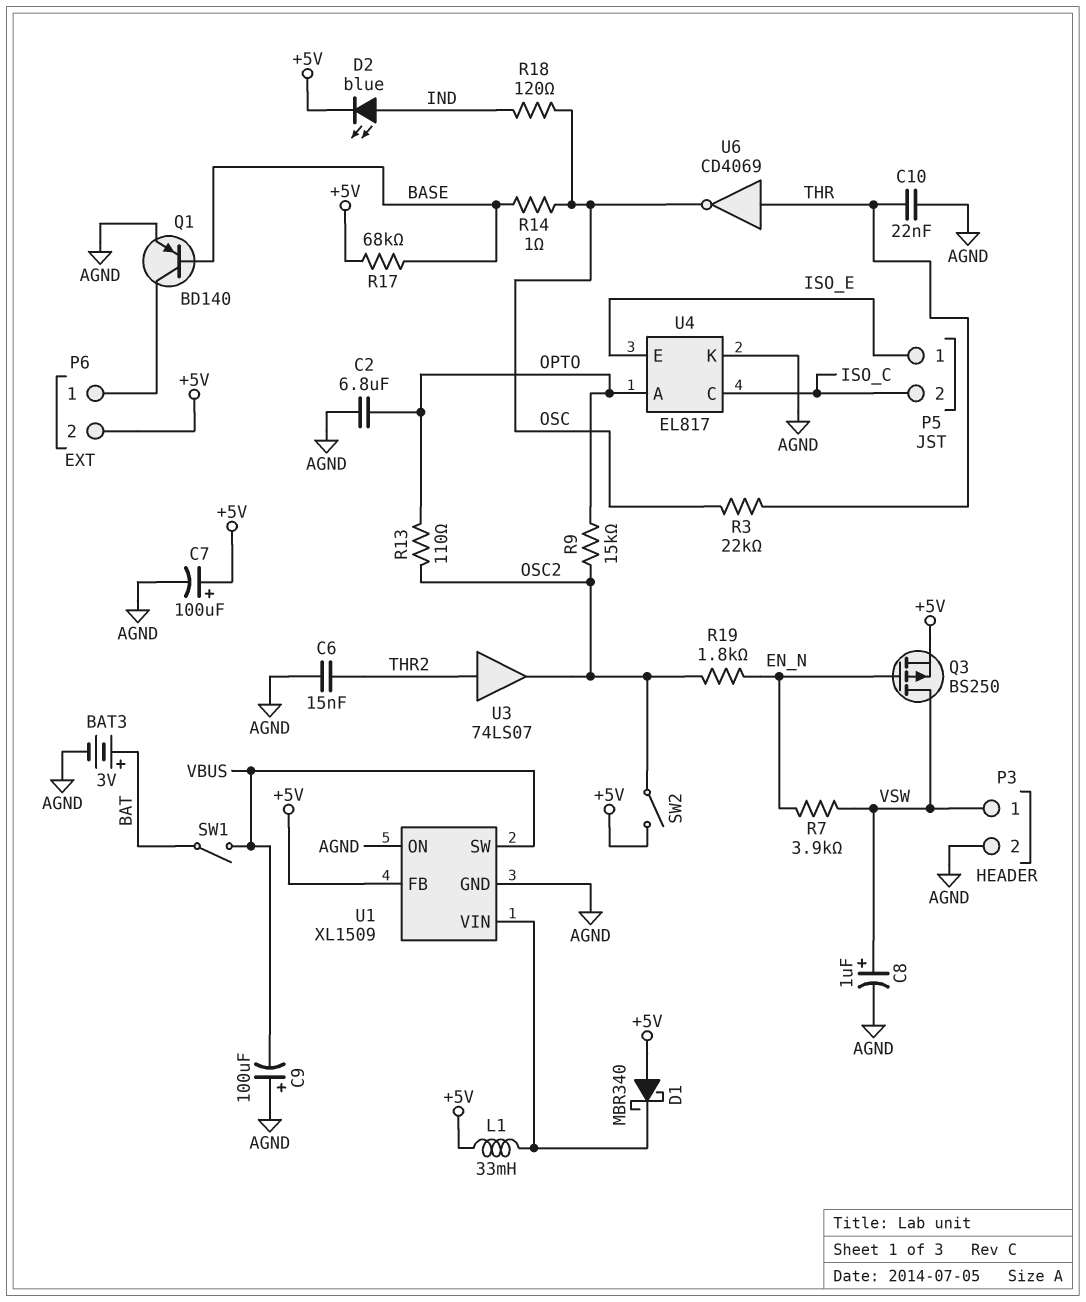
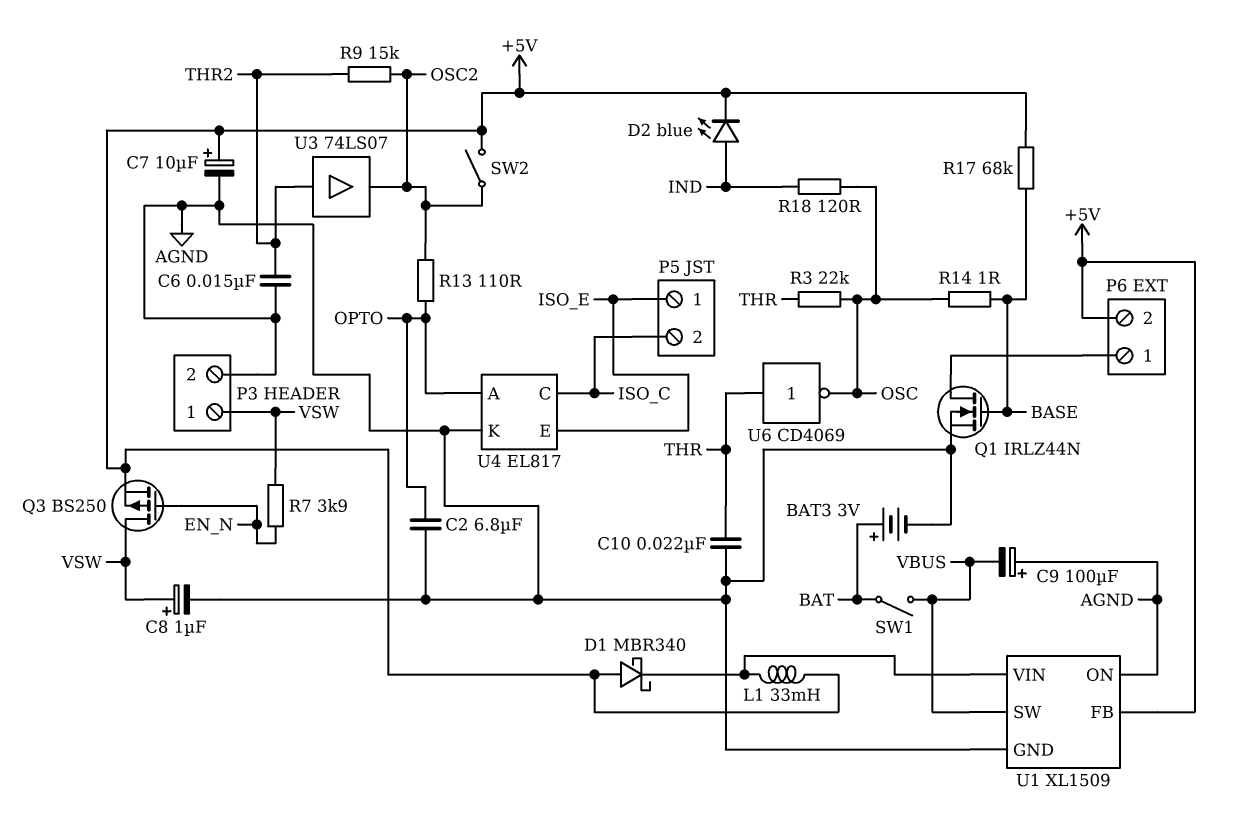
C7: 100uF (plus +5V, minus AGND) -> 10uF (plus +5V, minus AGND)
Q1: PNP BD140 (B BASE, C P6/1, E AGND) -> NMOS IRLZ44N (G BASE, D P6/1, S AGND)
R9: 15k (OPTO, OSC2) -> 15k (OSC2, THR2)
R19: 1.8k (EN_N, OSC2) -> none

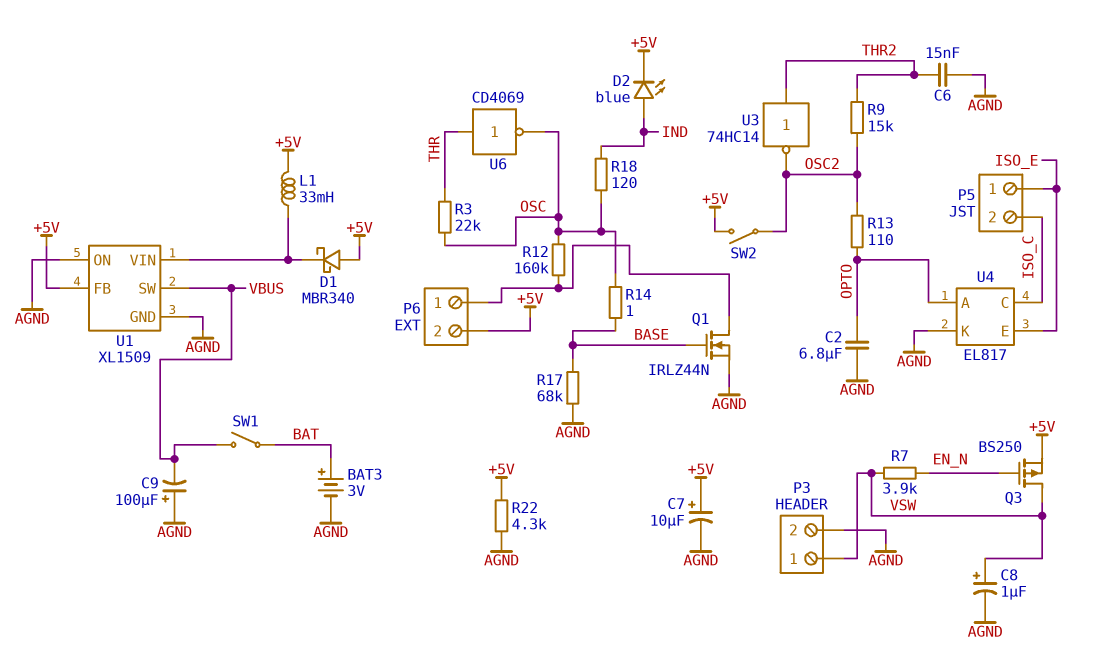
C10: 22nF (AGND, THR) -> none
R12: none -> 160k (OSC, P6/1)
R17: 68k (+5V, BASE) -> 68k (AGND, BASE)
R22: none -> 4.3k (+5V, AGND)
U3: buffer 74LS07 (in THR2, out OSC2) -> NOT 74HC14 (in THR2, out OSC2)

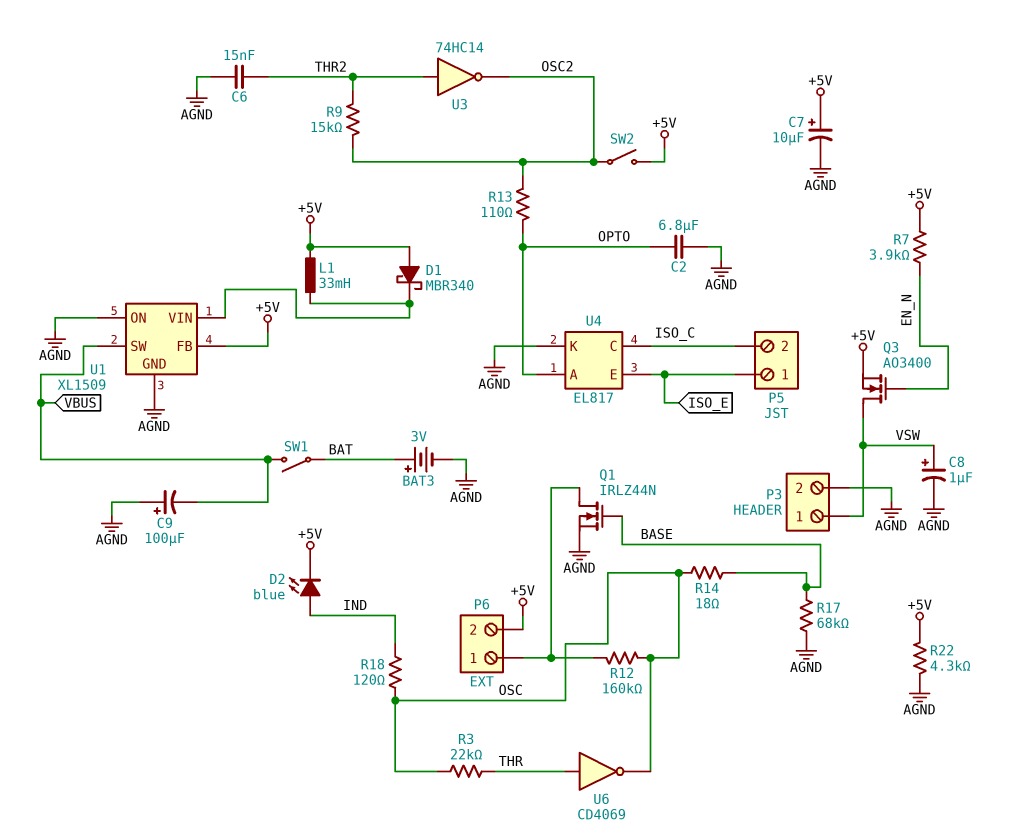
Q3: PMOS BS250 (G EN_N, D VSW, S +5V) -> NMOS AO3400 (G EN_N, D VSW, S +5V)
R7: 3.9k (EN_N, VSW) -> 3.9k (+5V, EN_N)
R14: 1 (BASE, OSC) -> 18 (BASE, OSC)

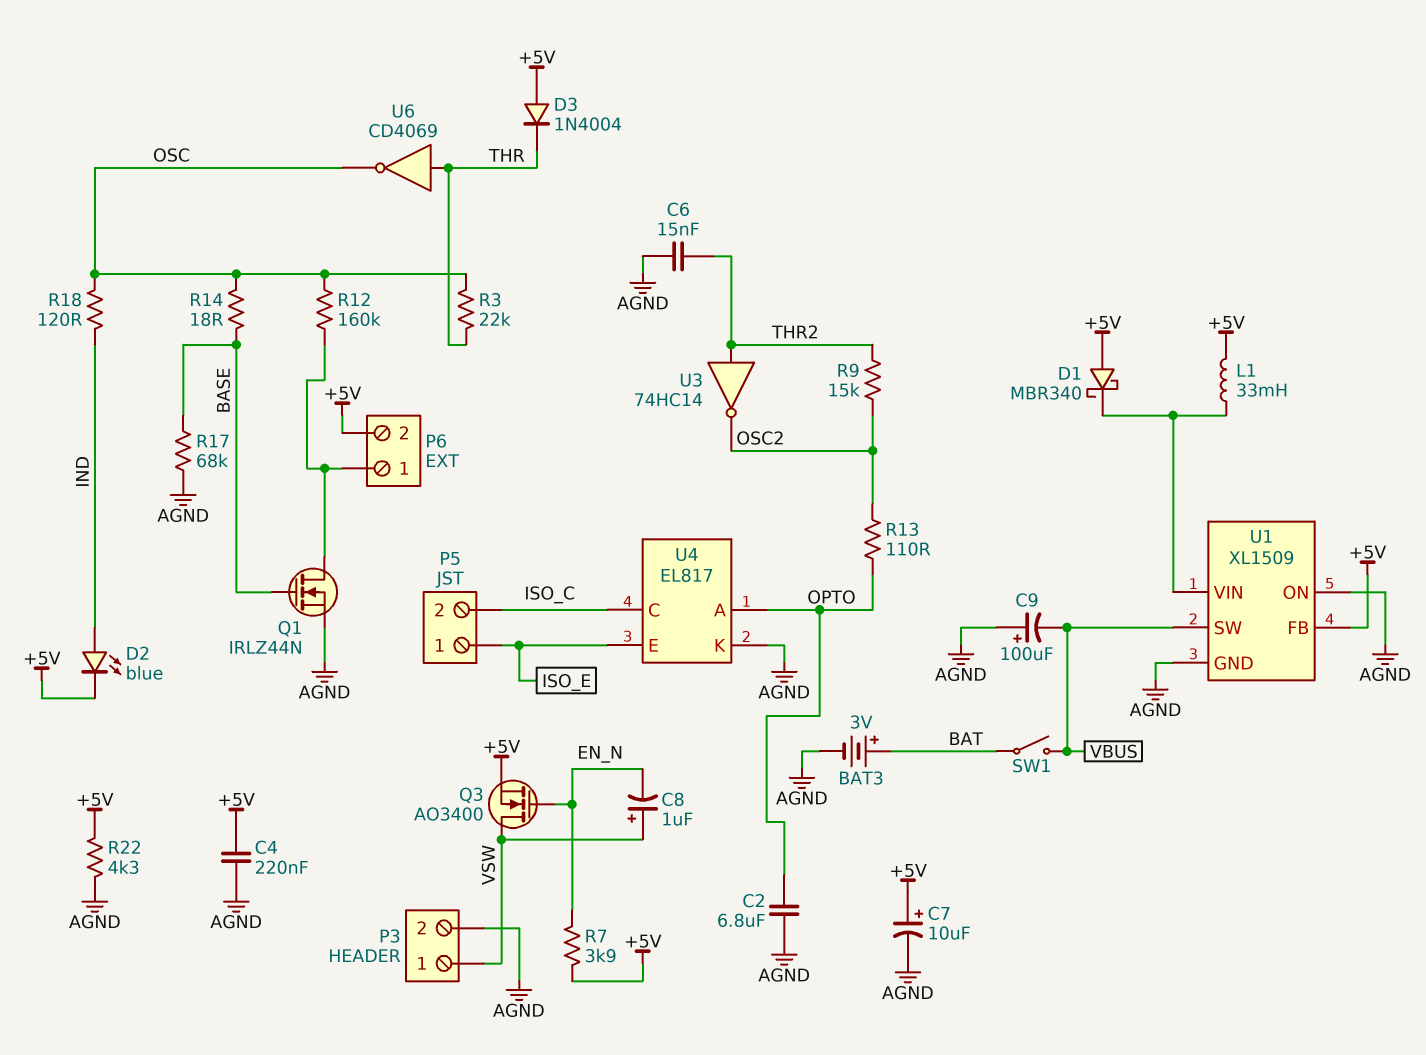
C4: none -> 220nF (+5V, AGND)
C8: 1uF (plus VSW, minus AGND) -> 1uF (plus VSW, minus EN_N)
D3: none -> diode 1N4004 (A +5V, K THR)
SW2: switch (+5V, OSC2) -> none

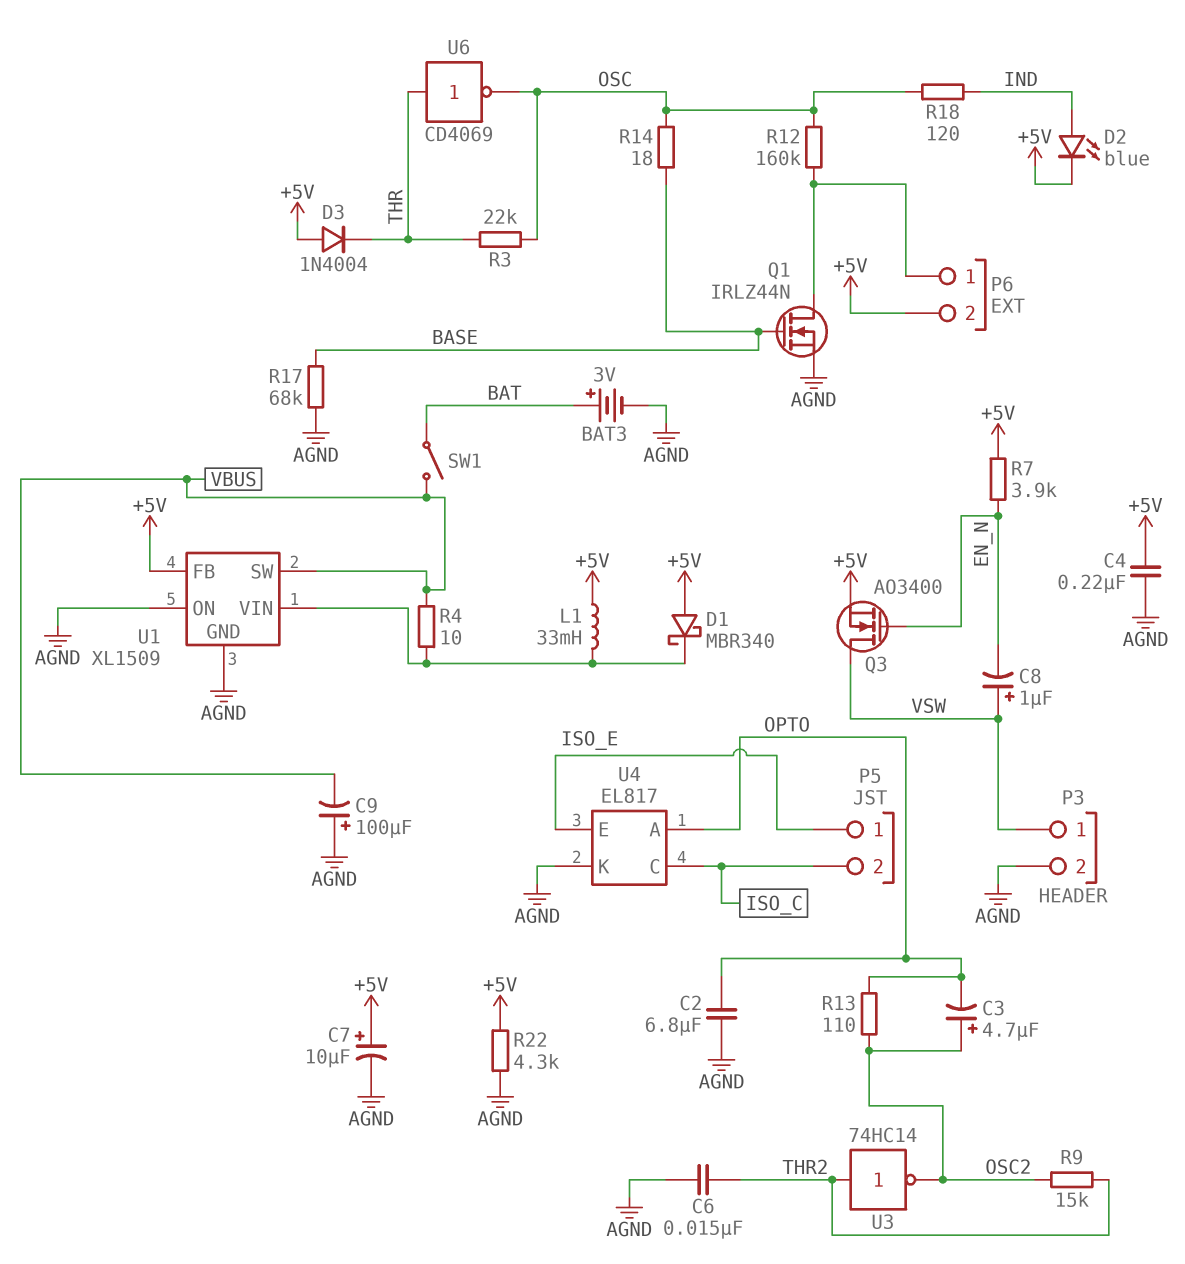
C3: none -> 4.7uF (plus OSC2, minus OPTO)
R4: none -> 10 (U1/VIN, VBUS)

